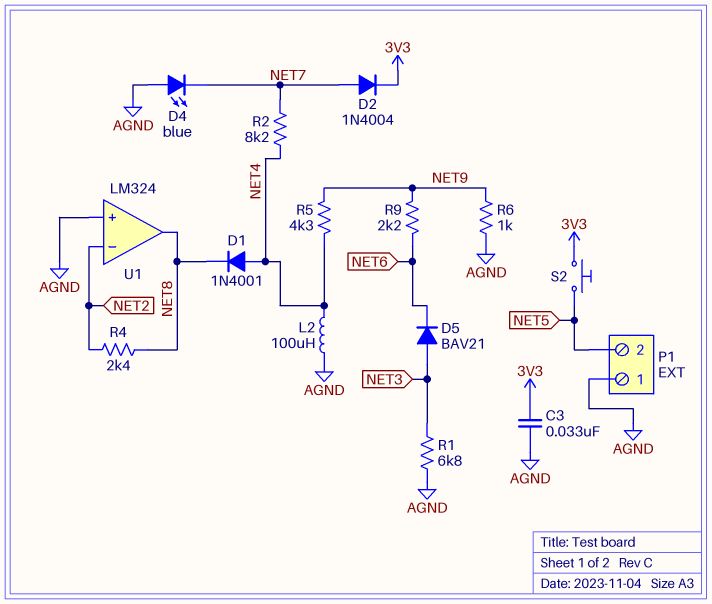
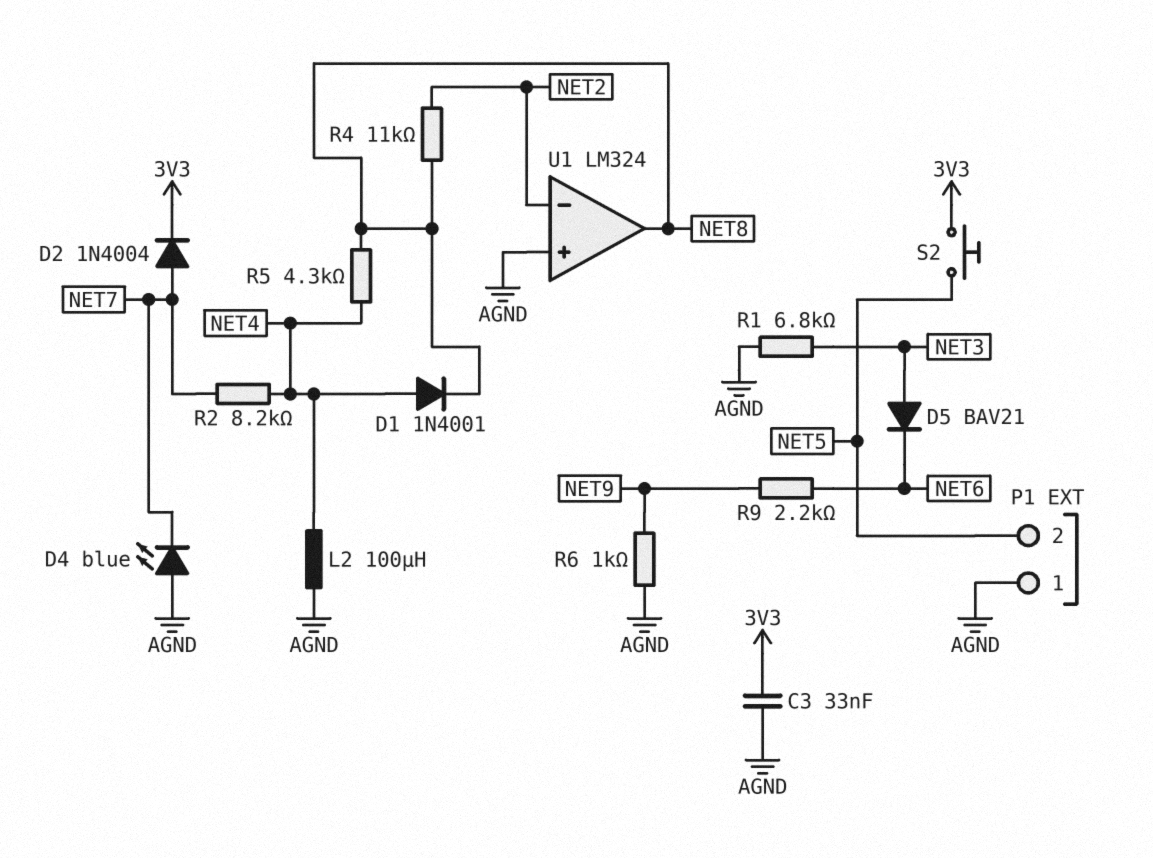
R4: 2.4k (NET2, NET8) -> 11k (NET2, NET8)
R5: 4.3k (NET4, NET9) -> 4.3k (NET4, NET8)

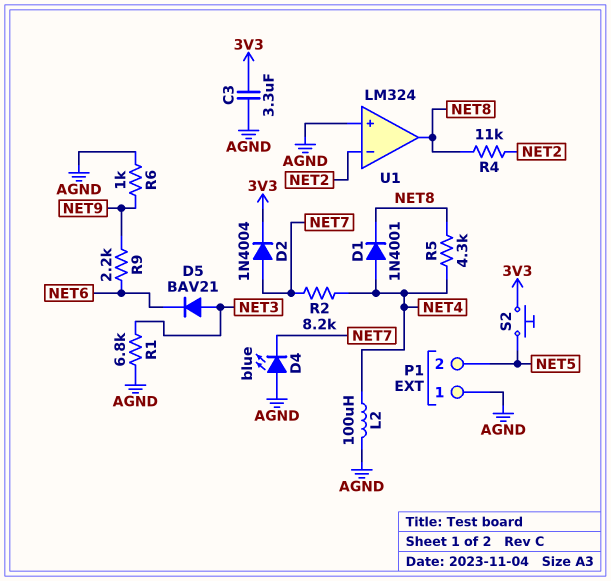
C3: 33nF (3V3, AGND) -> 3.3uF (3V3, AGND)

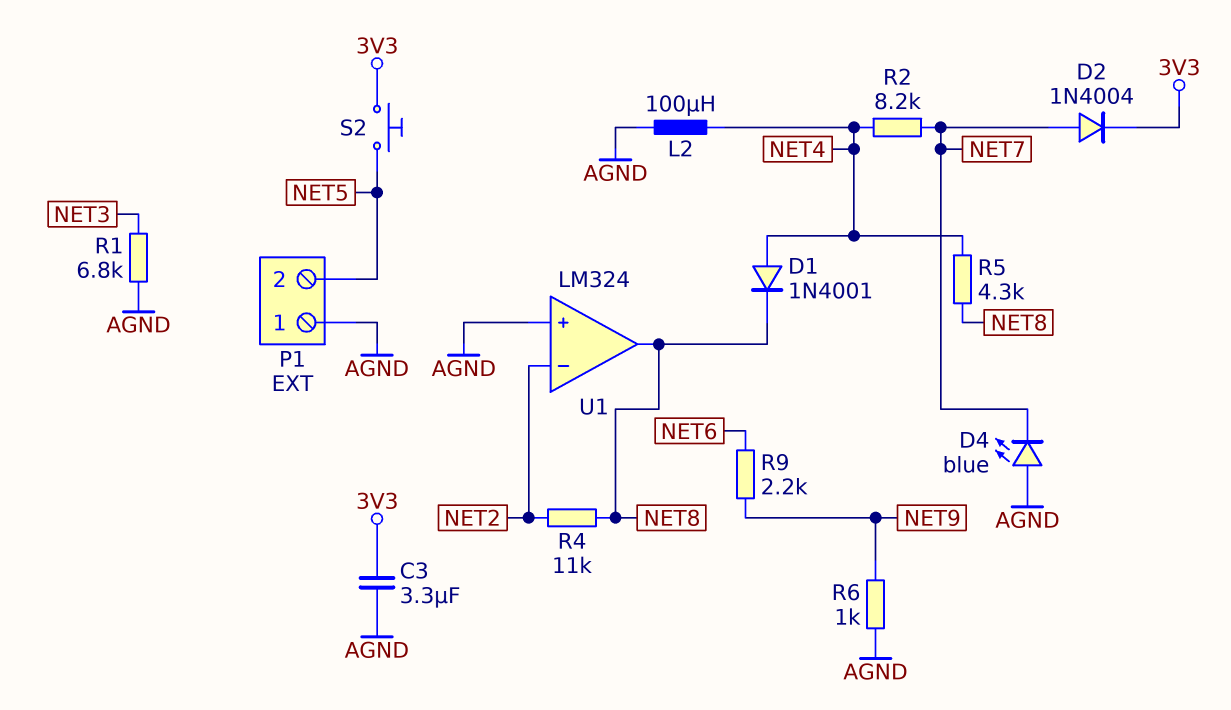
D5: diode BAV21 (A NET3, K NET6) -> none

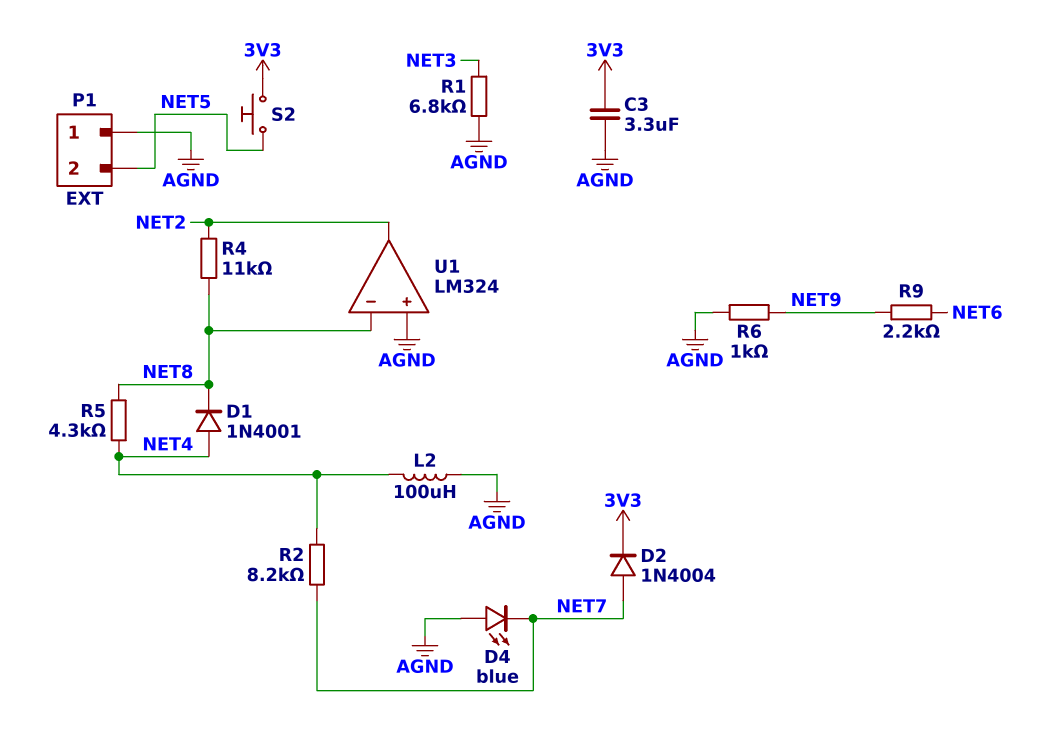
U1 pin in-: NET2 -> NET8
U1 pin out: NET8 -> NET2

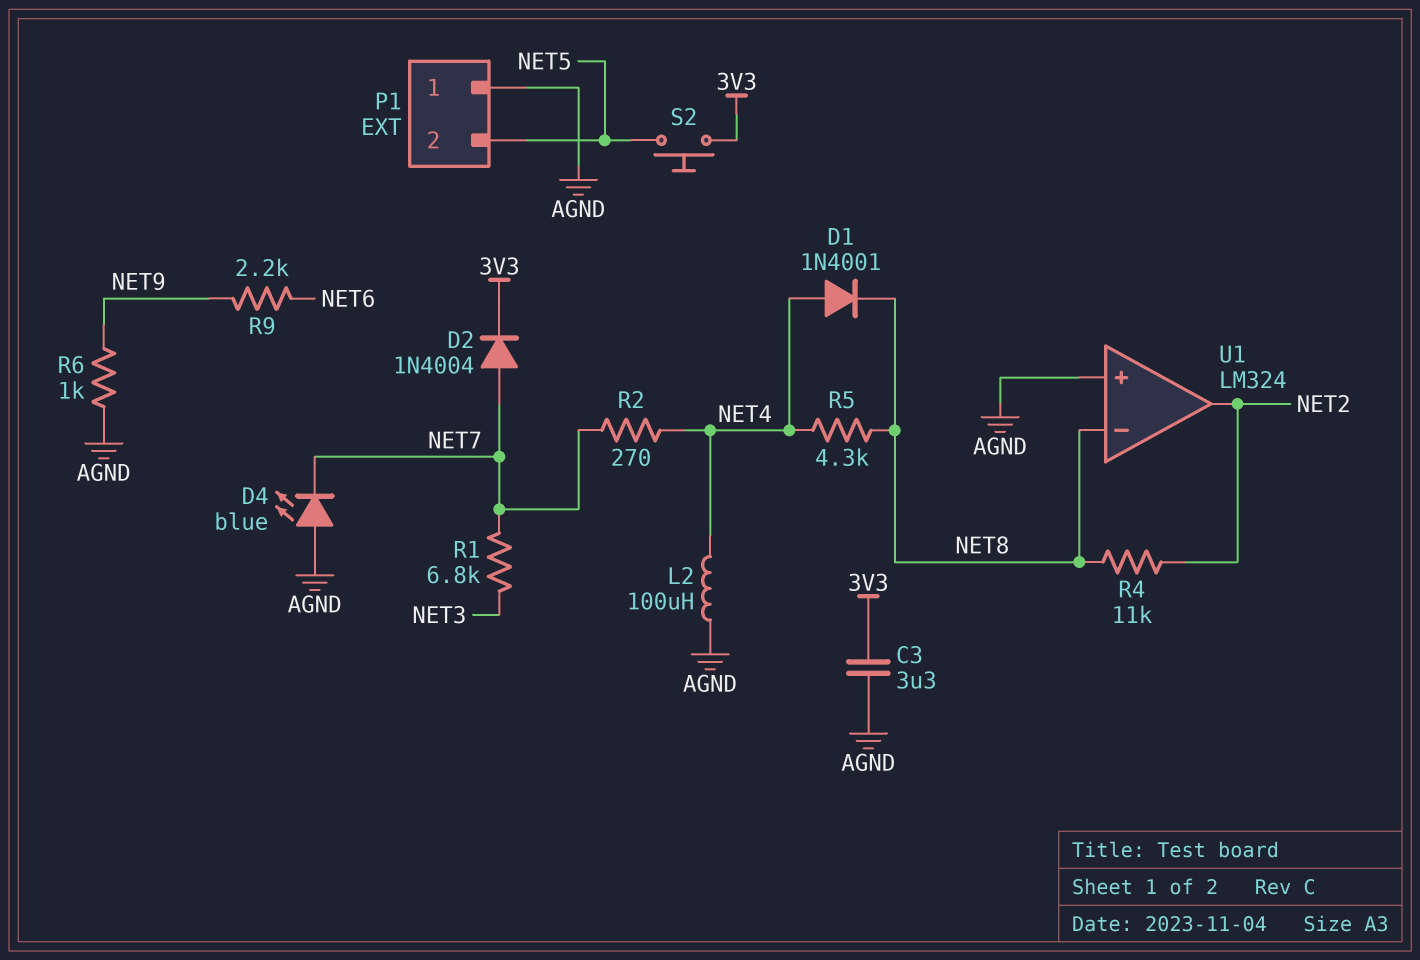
R1: 6.8k (AGND, NET3) -> 6.8k (NET3, NET7)
R2: 8.2k (NET4, NET7) -> 270 (NET4, NET7)

